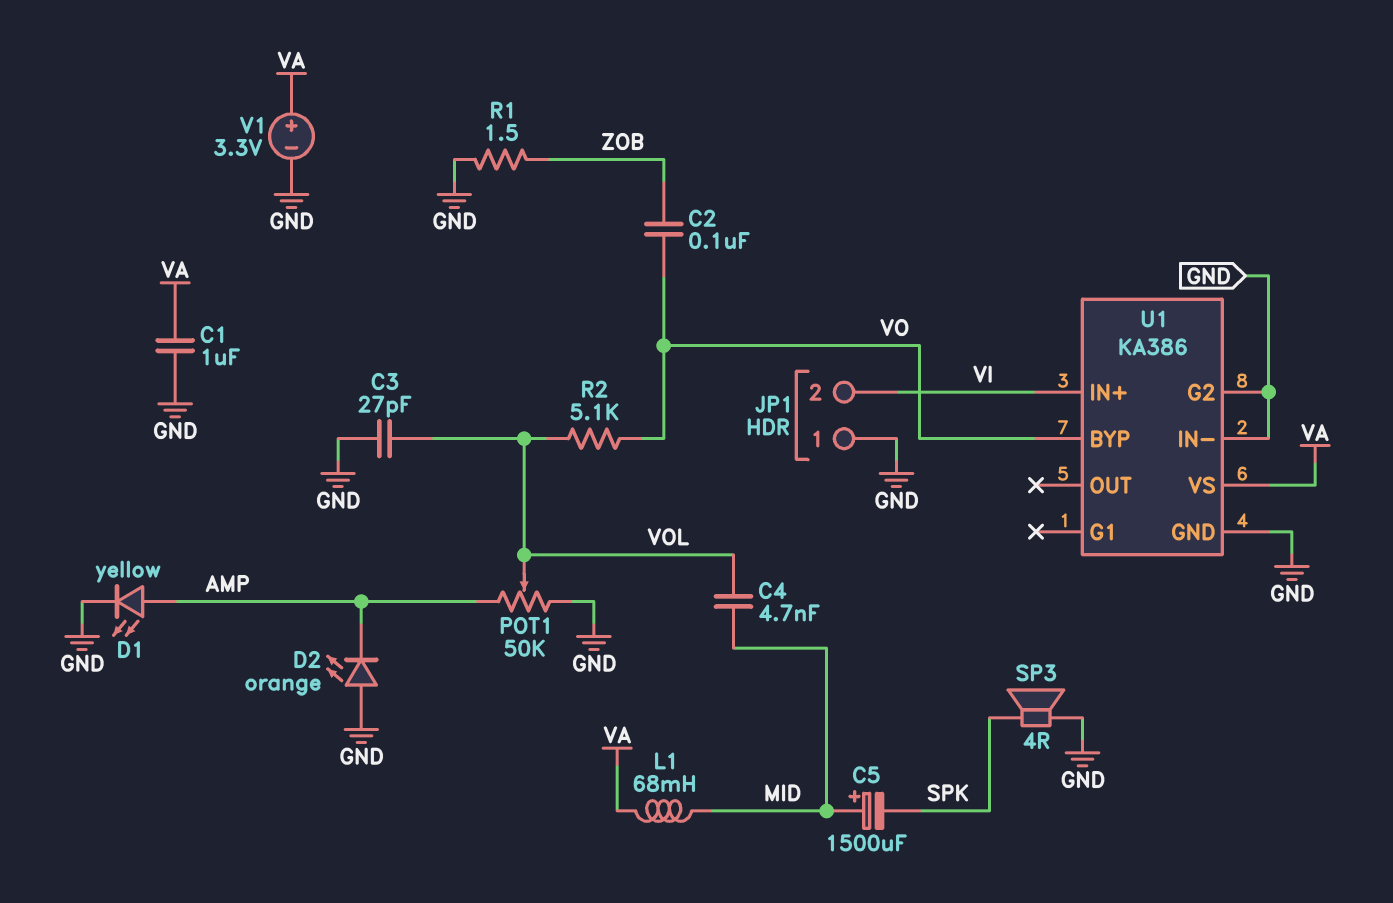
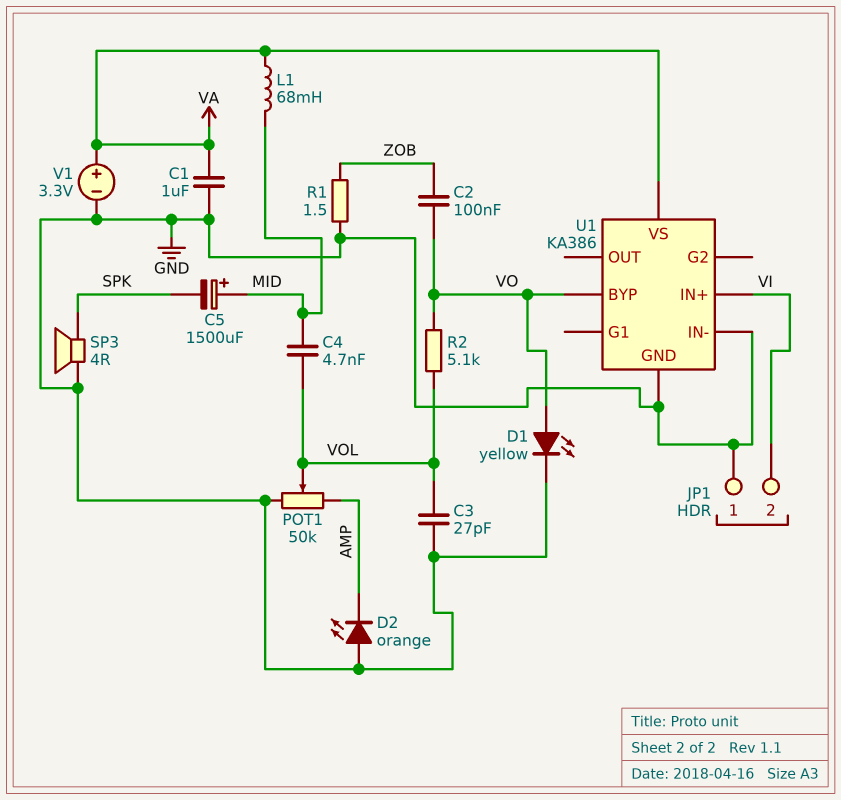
D1: LED yellow (A AMP, K GND) -> LED yellow (A VO, K GND)
U1 pin G2: GND -> none

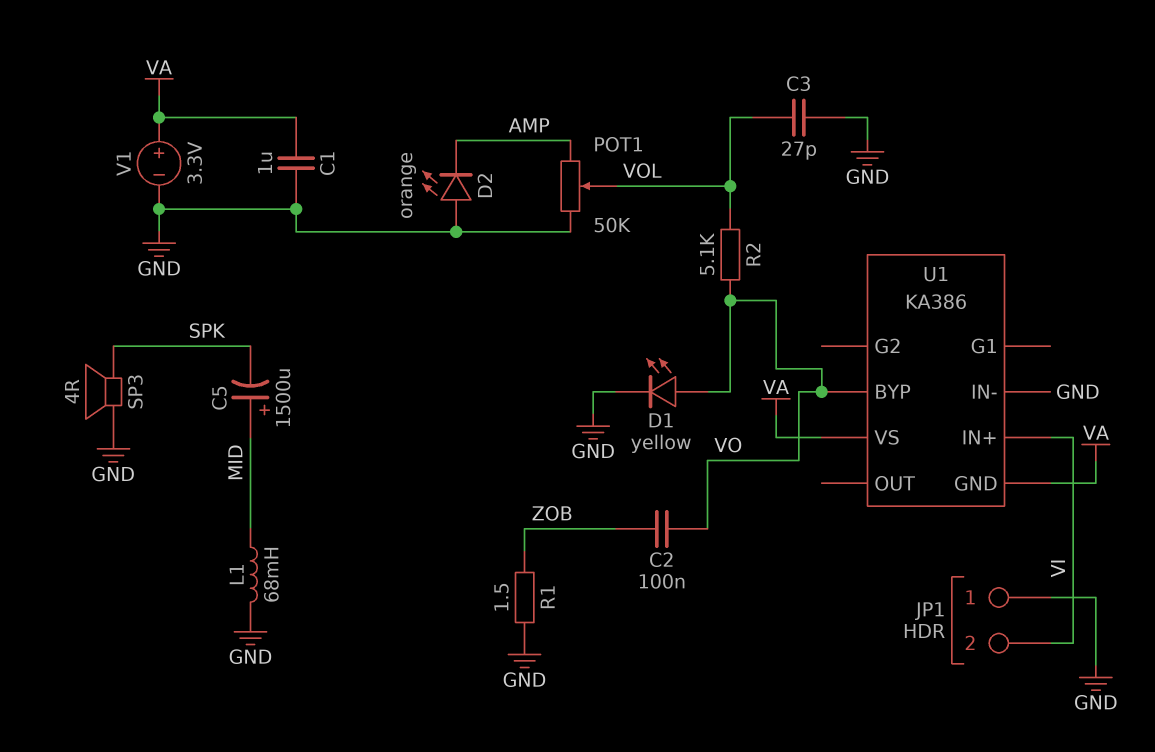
C4: 4.7nF (MID, VOL) -> none
L1: 68mH (MID, VA) -> 68mH (GND, MID)
U1 pin GND: GND -> VA

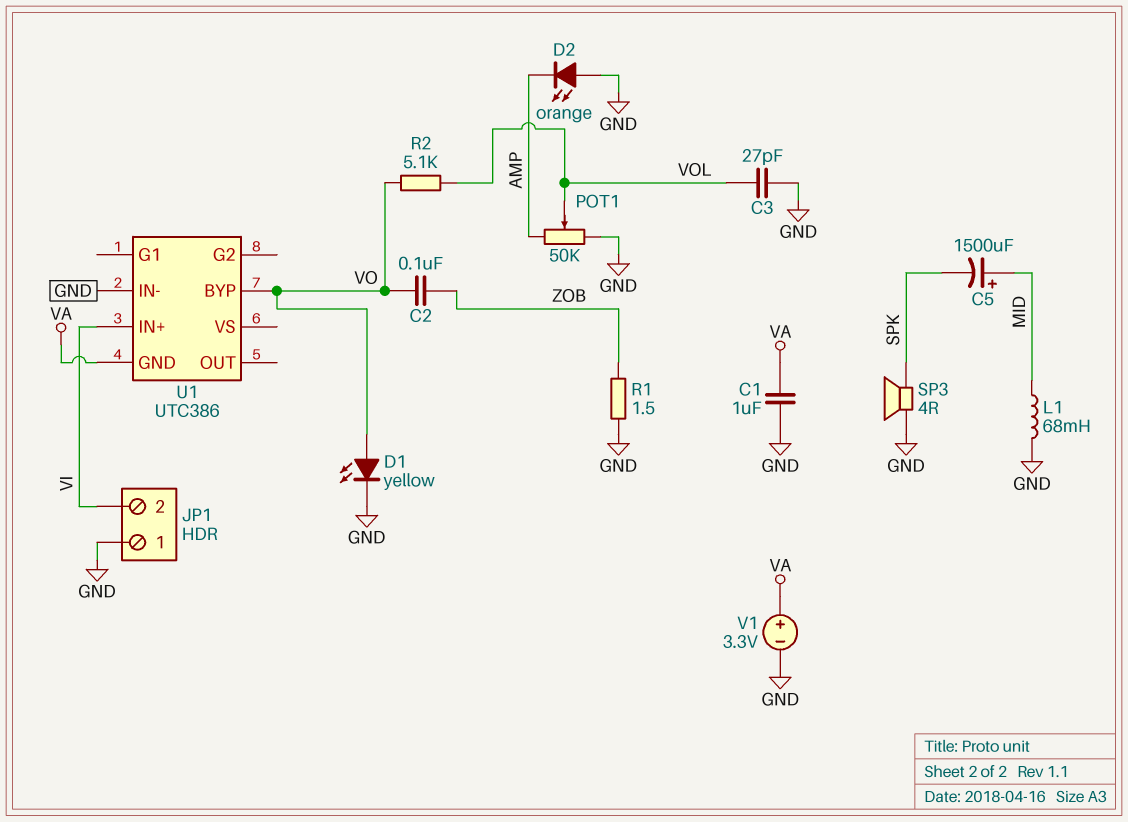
U1: KA386 -> UTC386
U1 pin VS: VA -> none

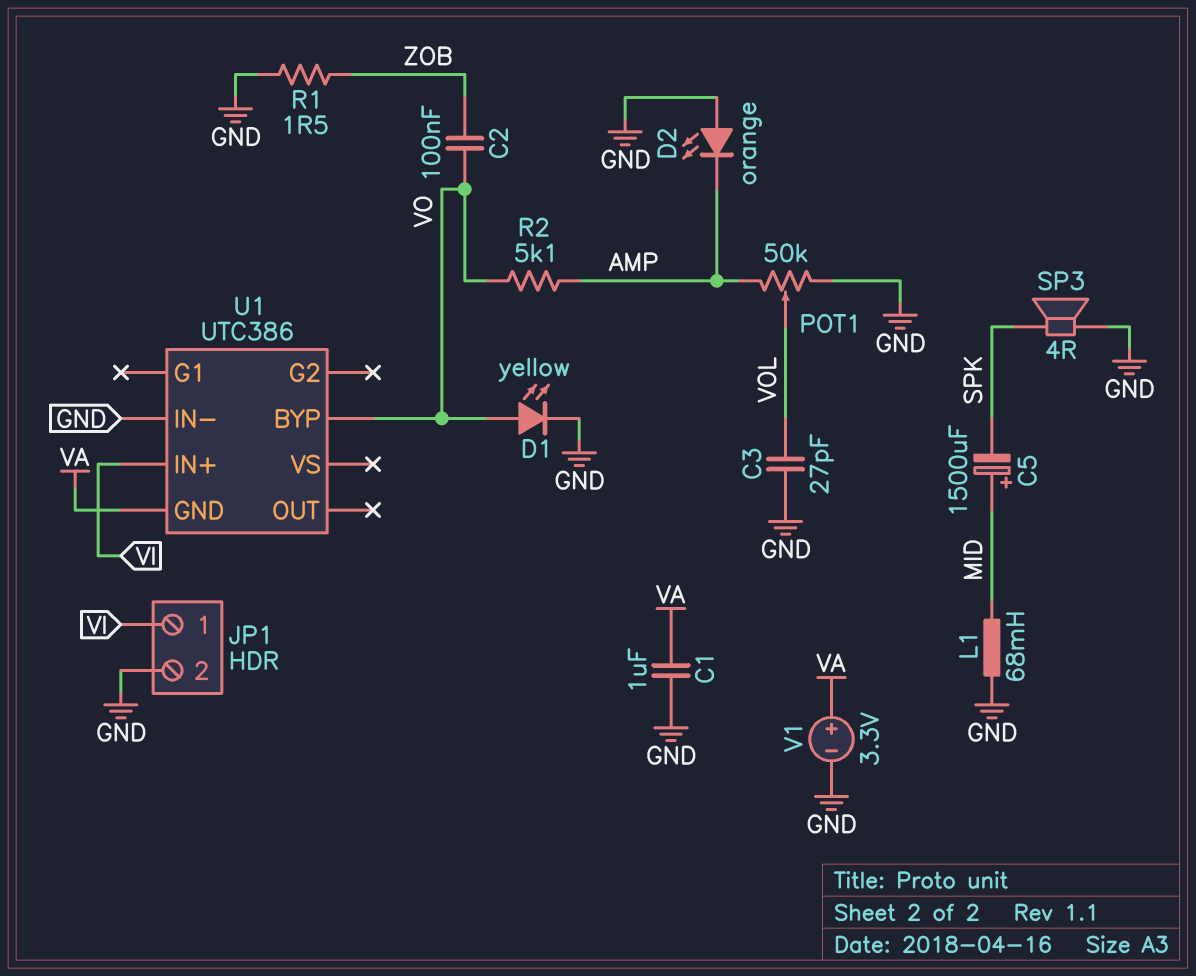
JP1 pin 1: GND -> VI
JP1 pin 2: VI -> GND
R2: 5.1k (VO, VOL) -> 5.1k (AMP, VO)

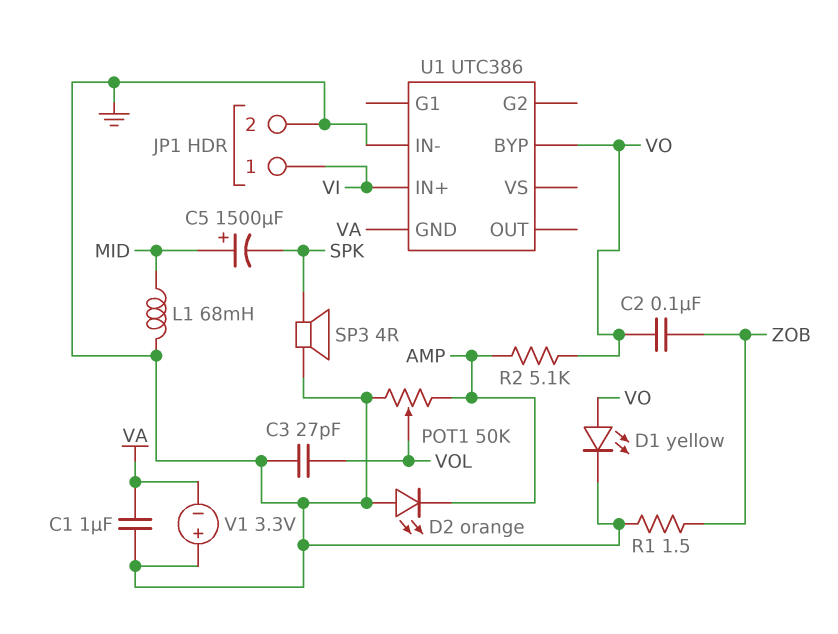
V1: 3.3V (plus VA, minus GND) -> 3.3V (plus GND, minus VA)

